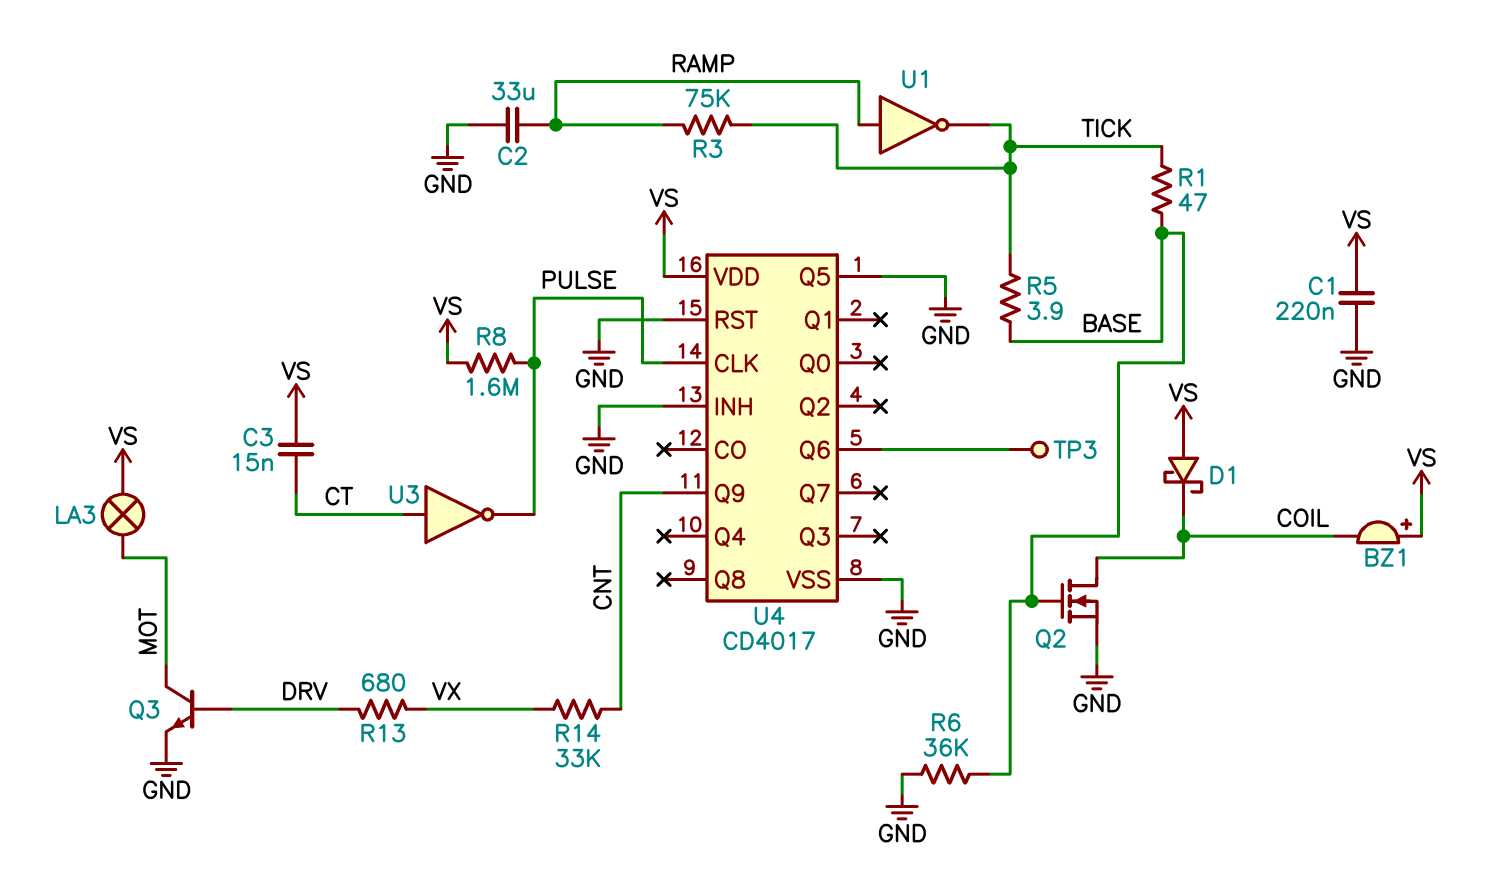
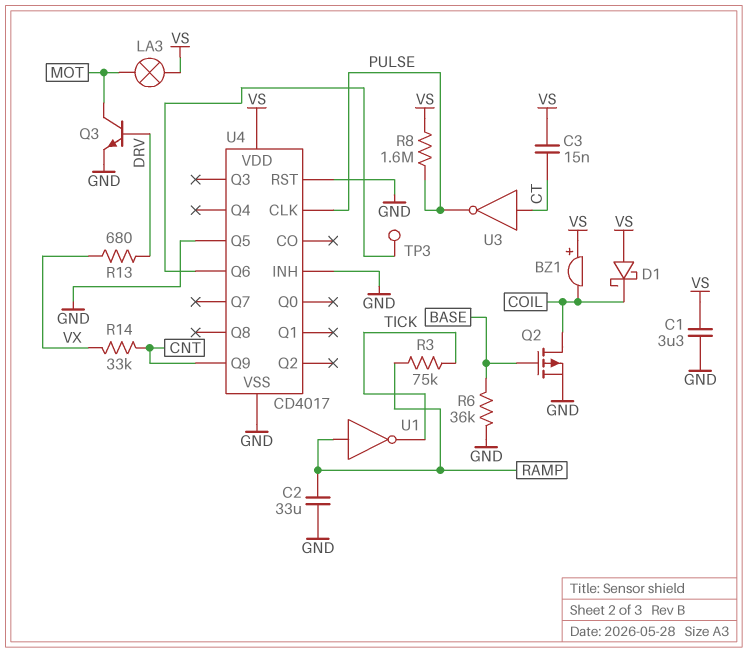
C1: 220nF (GND, VS) -> 3.3uF (GND, VS)
Q2: NMOS (G BASE, D COIL, S GND) -> PMOS (G BASE, D COIL, S GND)
R1: 47 (BASE, TICK) -> none
R5: 3.9 (BASE, TICK) -> none

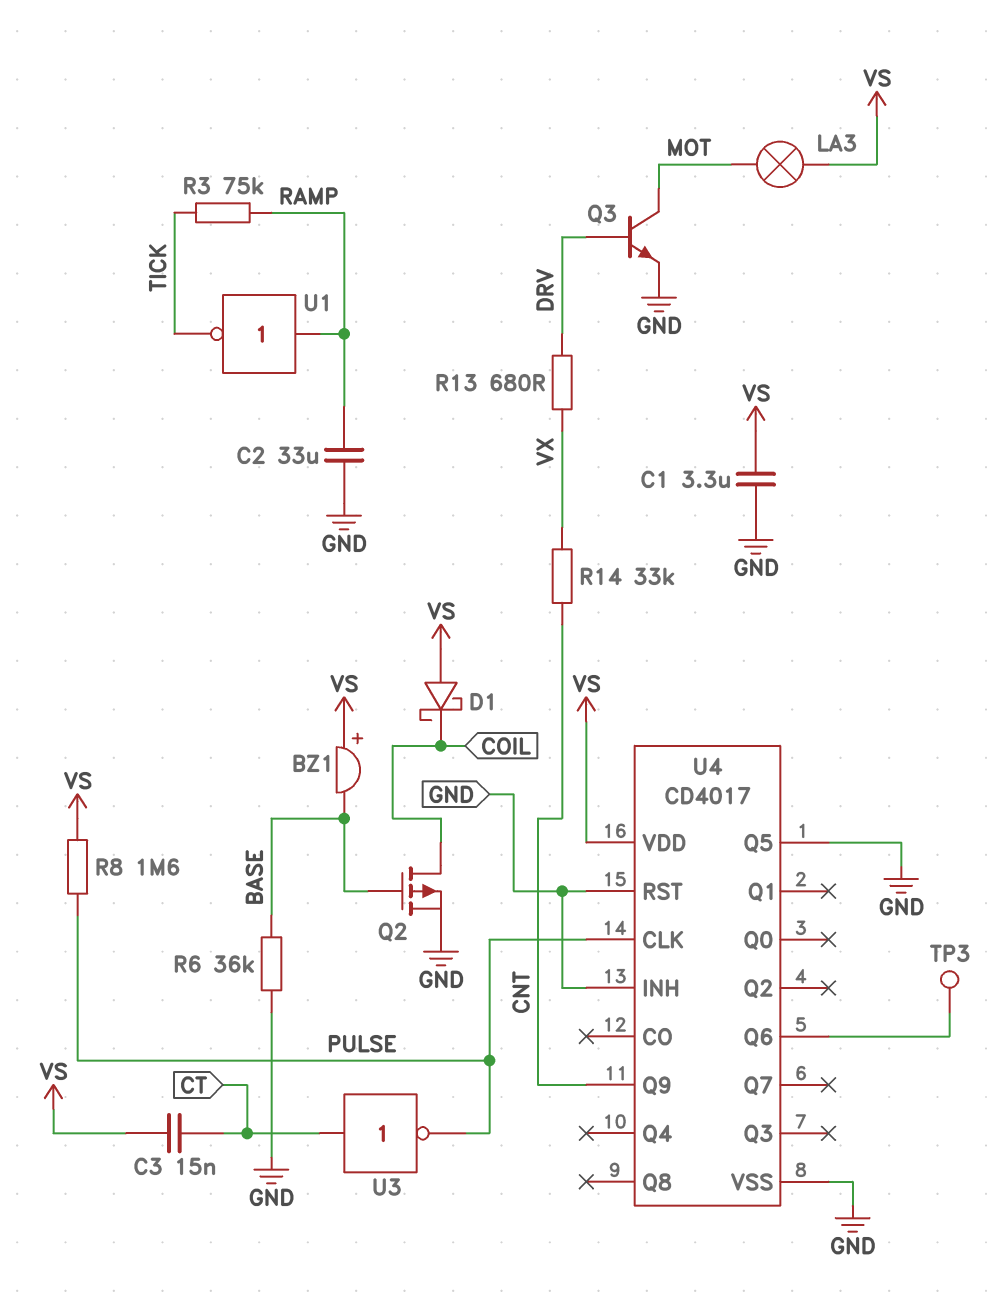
BZ1: buzzer (plus VS, minus COIL) -> buzzer (plus VS, minus BASE)

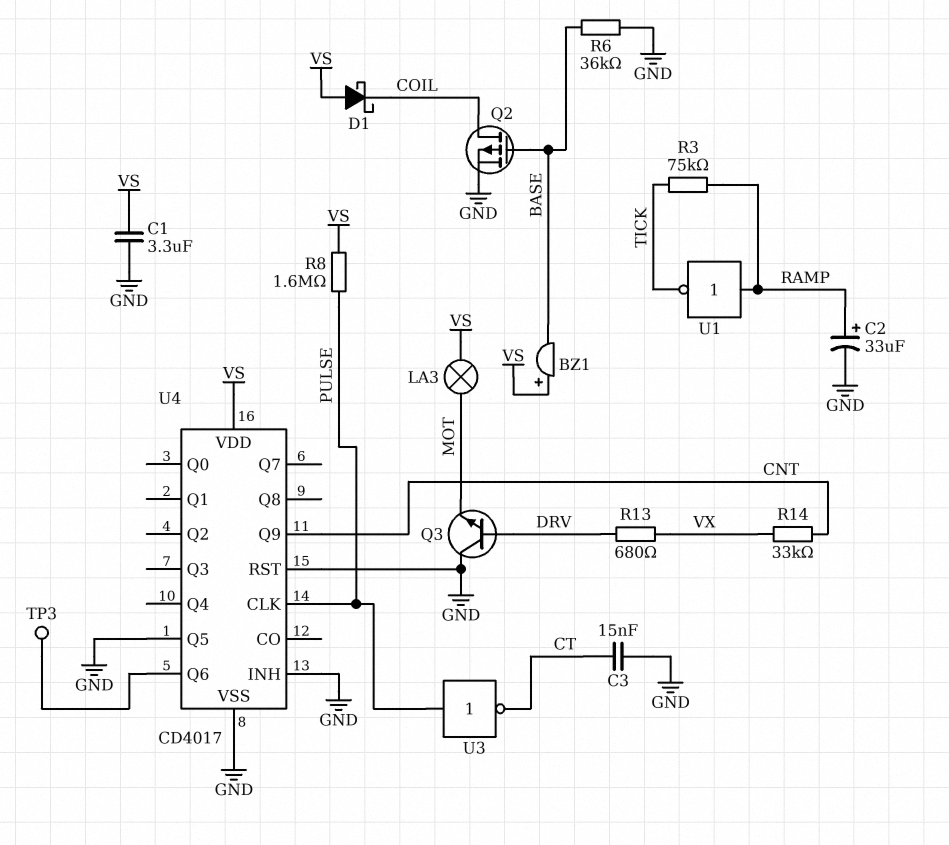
C2: 33uF (GND, RAMP) -> 33uF (plus RAMP, minus GND)
C3: 15nF (CT, VS) -> 15nF (CT, GND)
Q3: NPN (B DRV, C MOT, E GND) -> NPN (B DRV, C GND, E MOT)
U3: NOT (in CT, out PULSE) -> NOT (in PULSE, out CT)

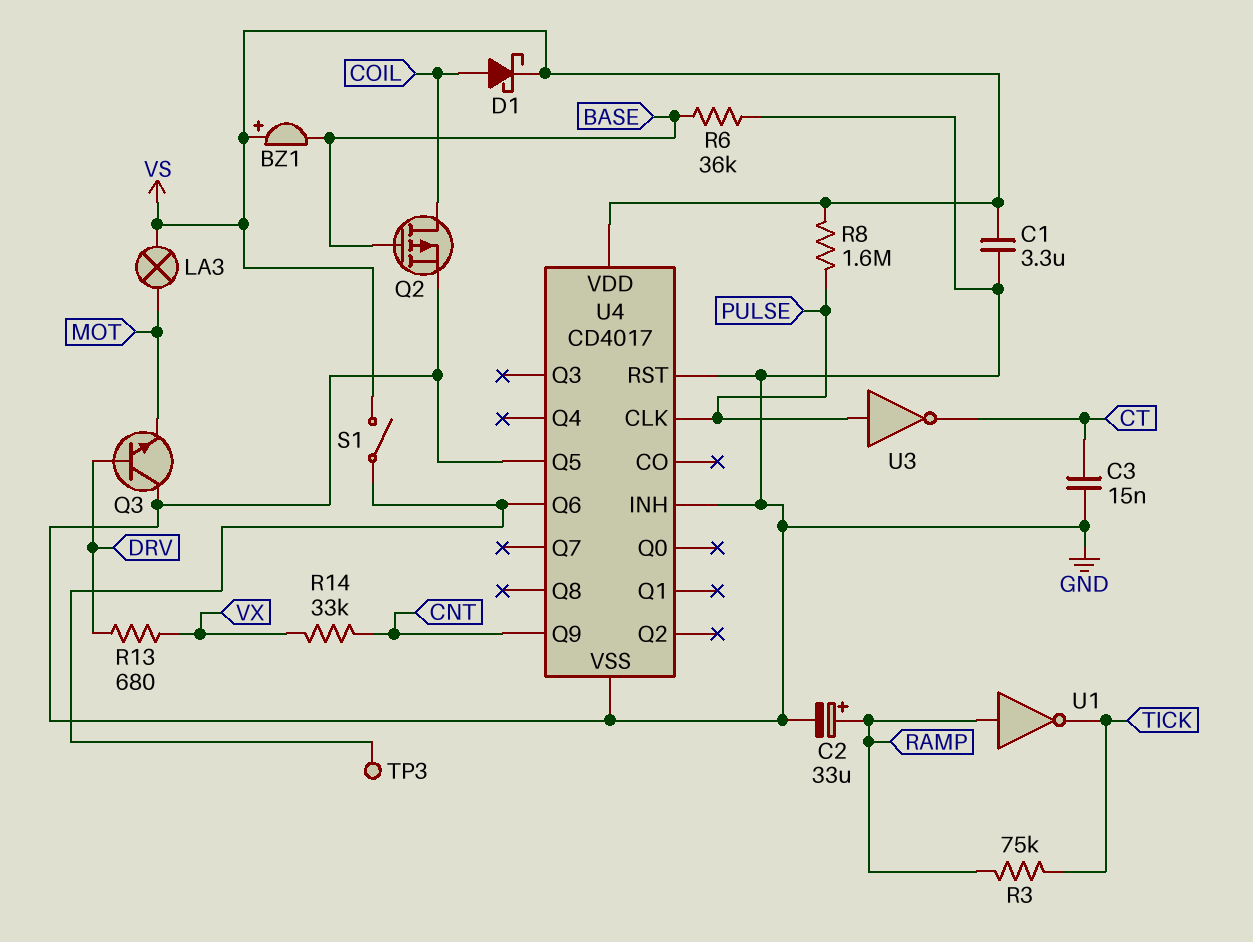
D1: schottky (A VS, K COIL) -> schottky (A COIL, K VS)
S1: none -> switch (U4/Q6, VS)

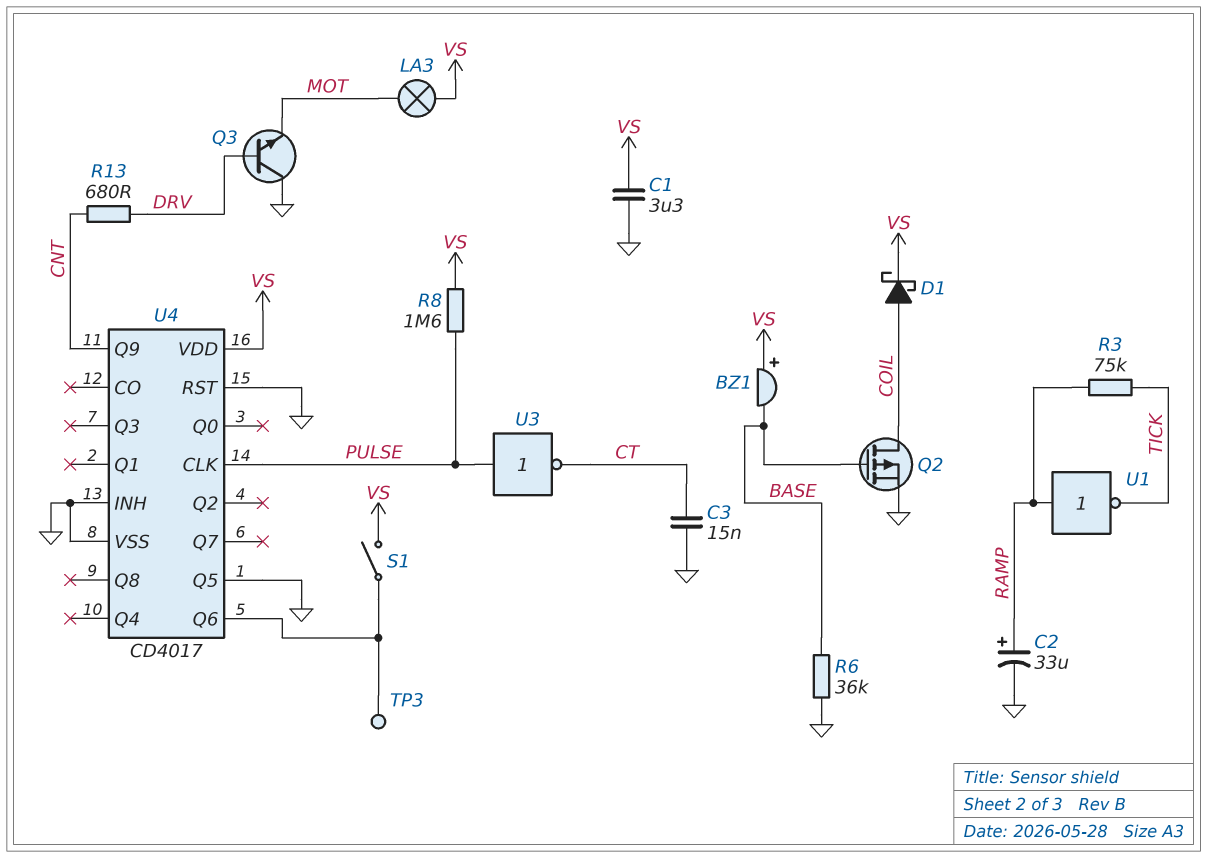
R13: 680 (DRV, VX) -> 680 (CNT, DRV)
R14: 33k (CNT, VX) -> none

